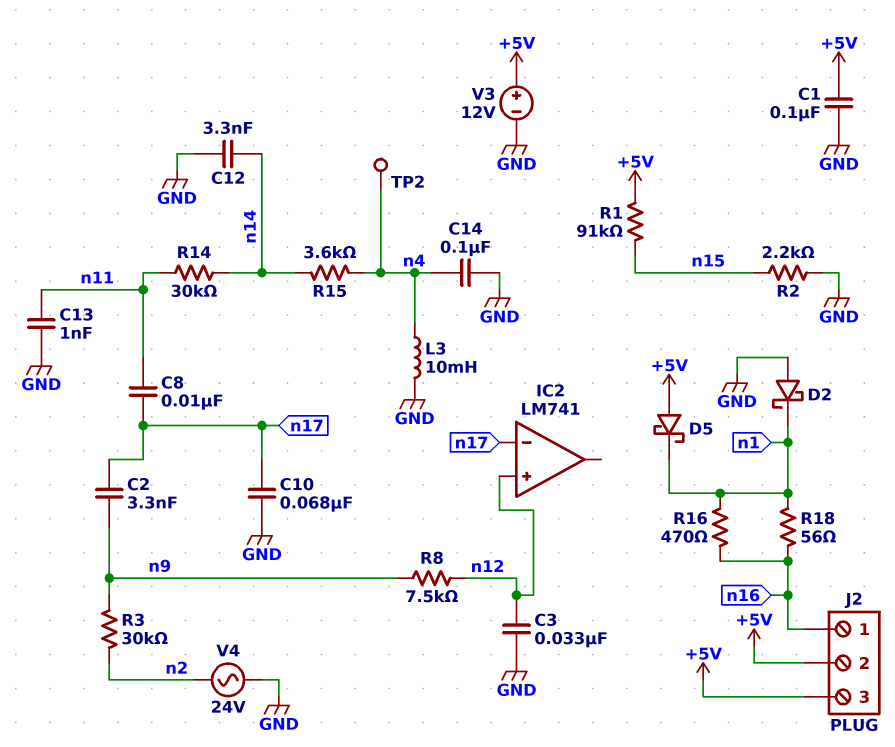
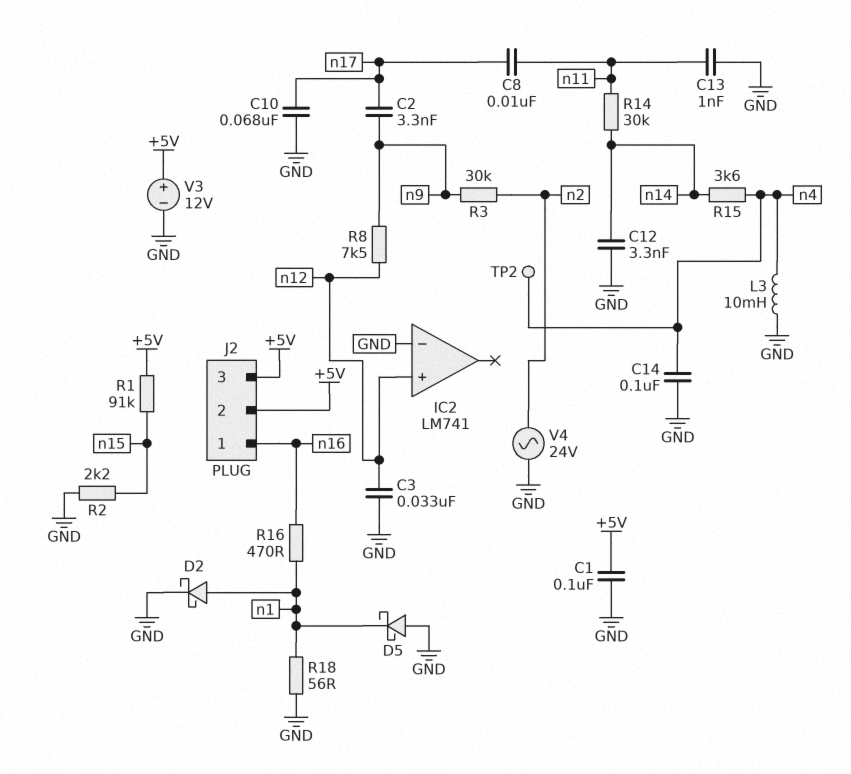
D2: schottky (A GND, K n1) -> schottky (A n1, K GND)
D5: schottky (A +5V, K n1) -> schottky (A GND, K n1)
IC2 pin in-: n17 -> GND
R18: 56 (n1, n16) -> 56 (GND, n1)

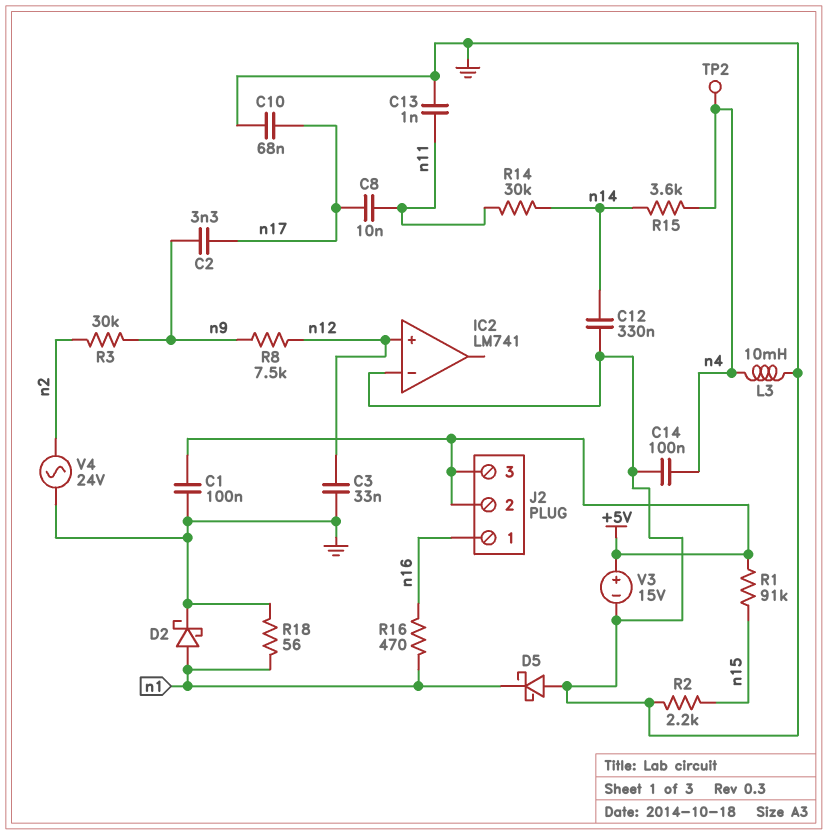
C12: 3.3nF (GND, n14) -> 330nF (GND, n14)
V3: 12V (plus +5V, minus GND) -> 15V (plus +5V, minus GND)

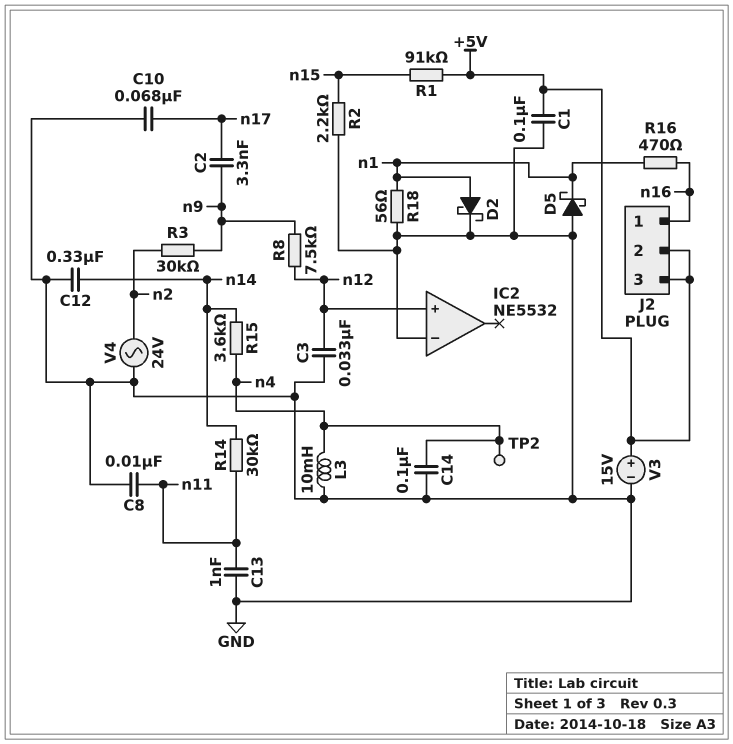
C8: 10nF (n11, n17) -> 10nF (GND, n11)
IC2: LM741 -> NE5532

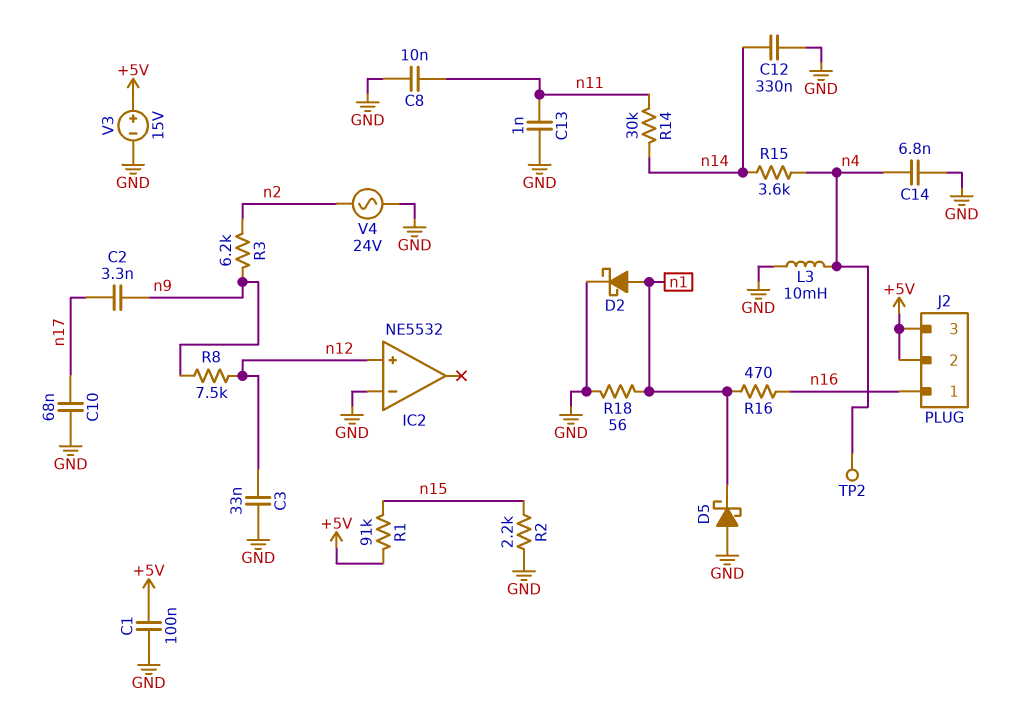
C14: 100nF (GND, n4) -> 6.8nF (GND, n4)
R3: 30k (n2, n9) -> 6.2k (n2, n9)

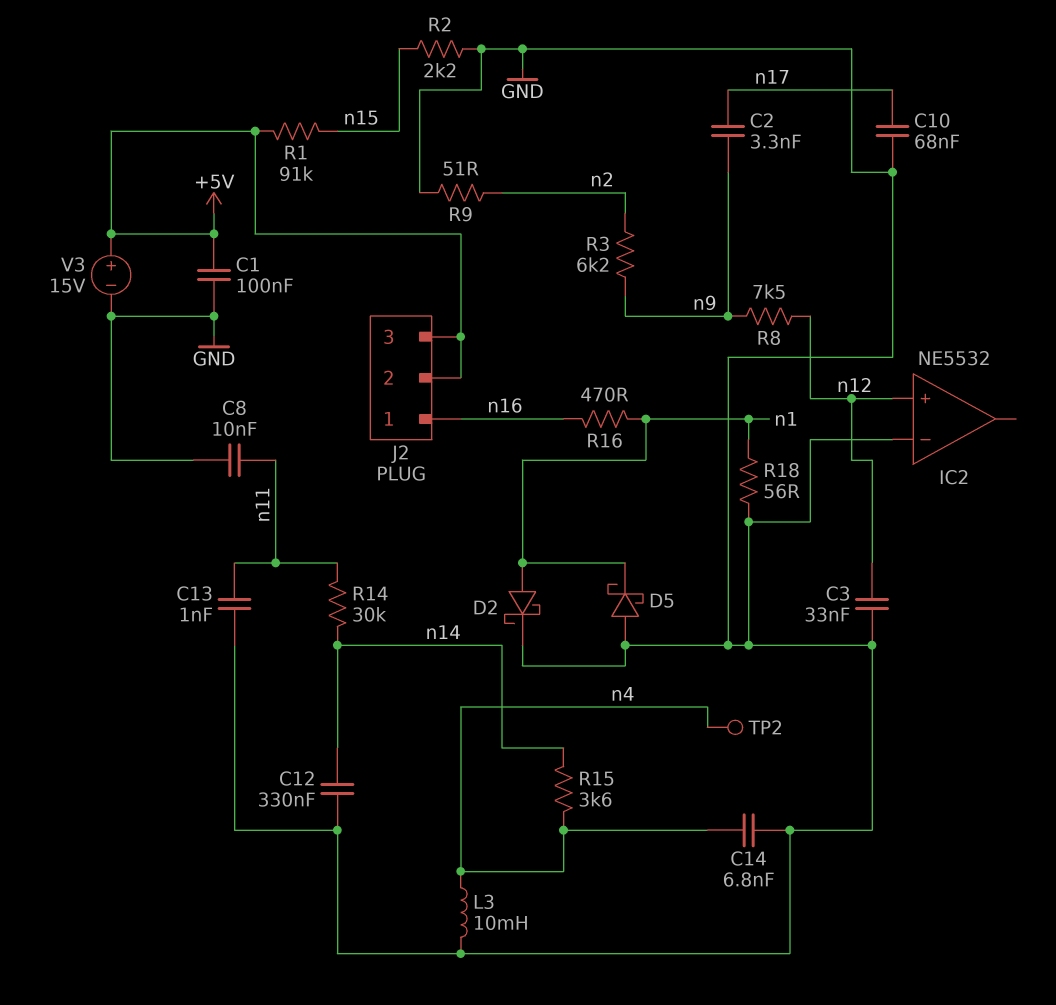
R9: none -> 51 (GND, n2)
V4: AC 24V (GND, n2) -> none

